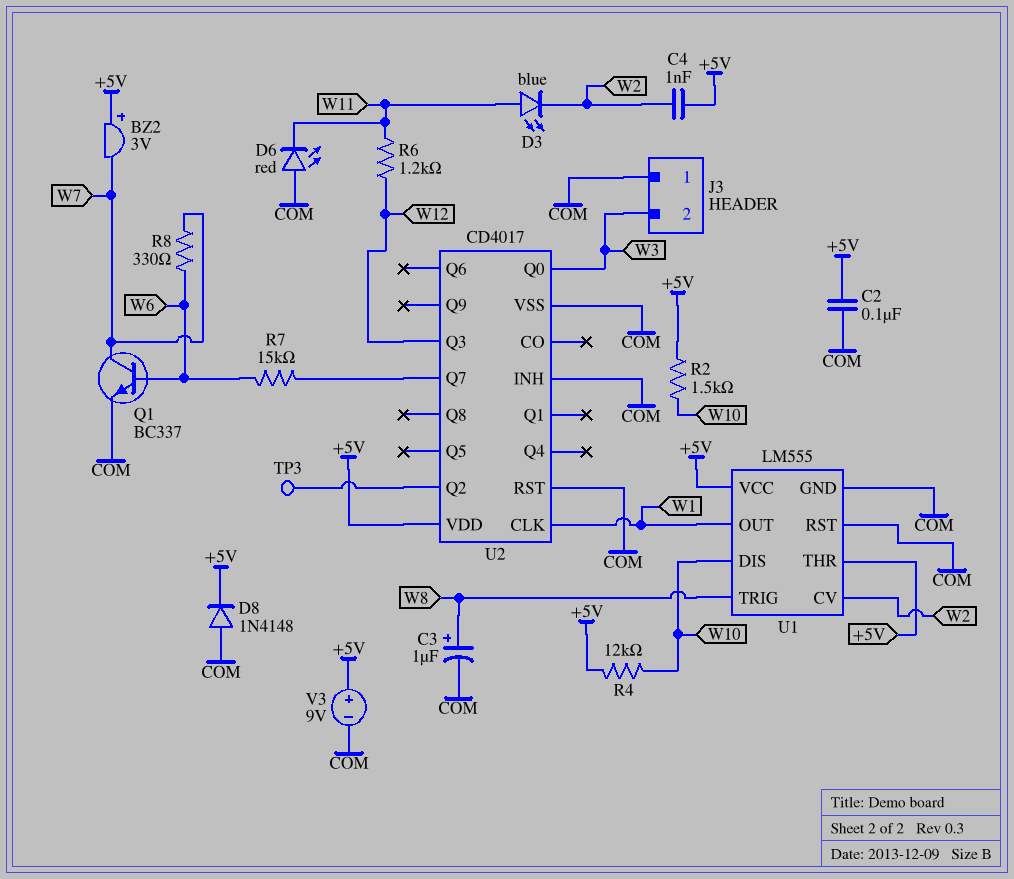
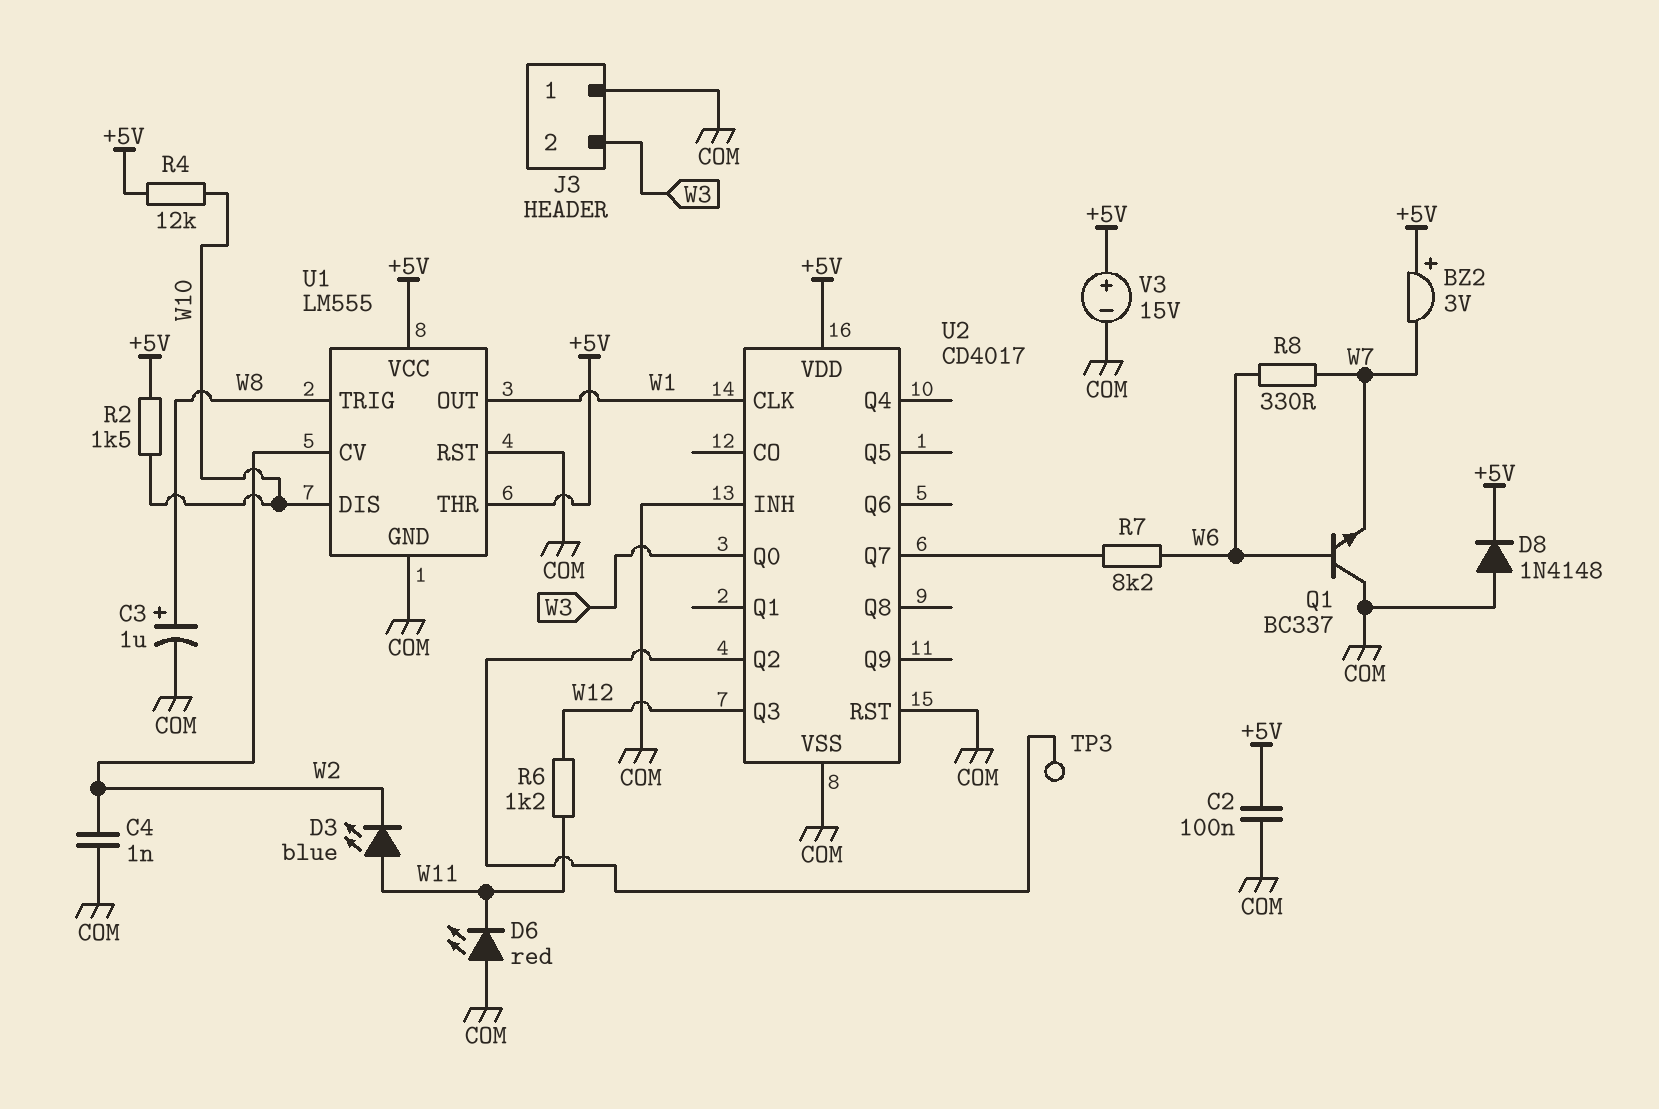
C4: 1nF (+5V, W2) -> 1nF (COM, W2)
Q1: NPN BC337 (B W6, C W7, E COM) -> NPN BC337 (B W6, C COM, E W7)
R7: 15k (U2/Q7, W6) -> 8.2k (U2/Q7, W6)
V3: 9V (plus +5V, minus COM) -> 15V (plus +5V, minus COM)

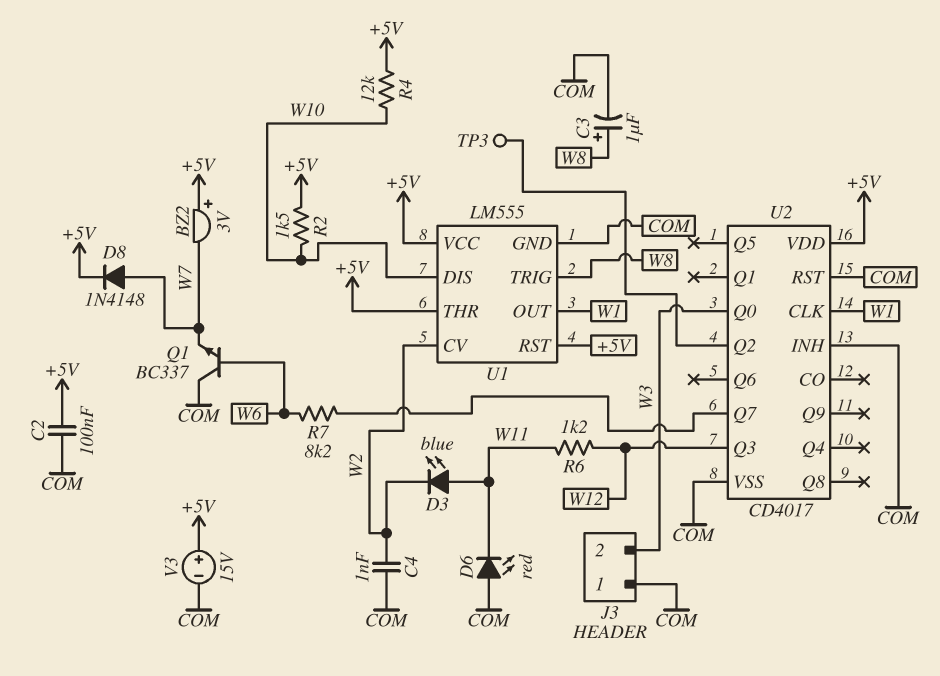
D8: diode 1N4148 (A COM, K +5V) -> diode 1N4148 (A W7, K +5V)
R8: 330 (W6, W7) -> none
U1 pin RST: COM -> +5V

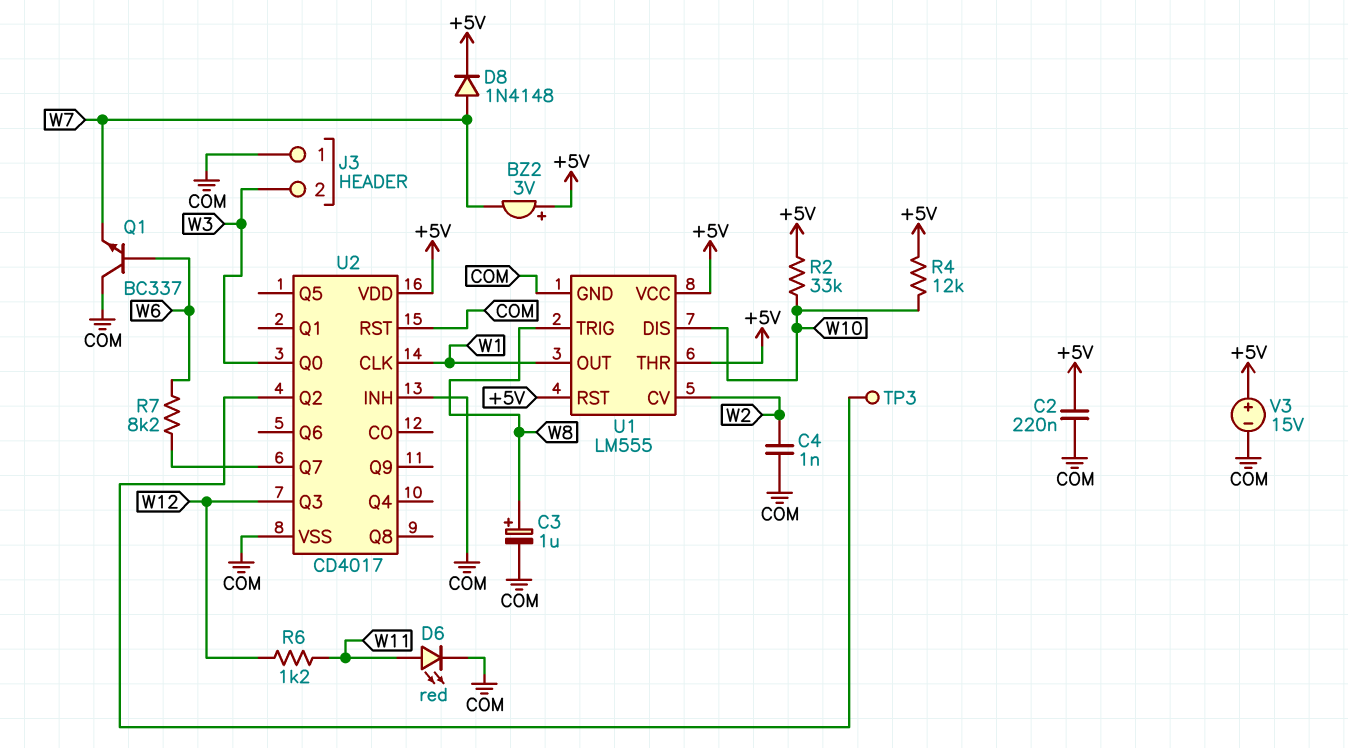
C2: 100nF (+5V, COM) -> 220nF (+5V, COM)
D3: LED blue (A W11, K W2) -> none
D6: LED red (A COM, K W11) -> LED red (A W11, K COM)
R2: 1.5k (+5V, W10) -> 33k (+5V, W10)

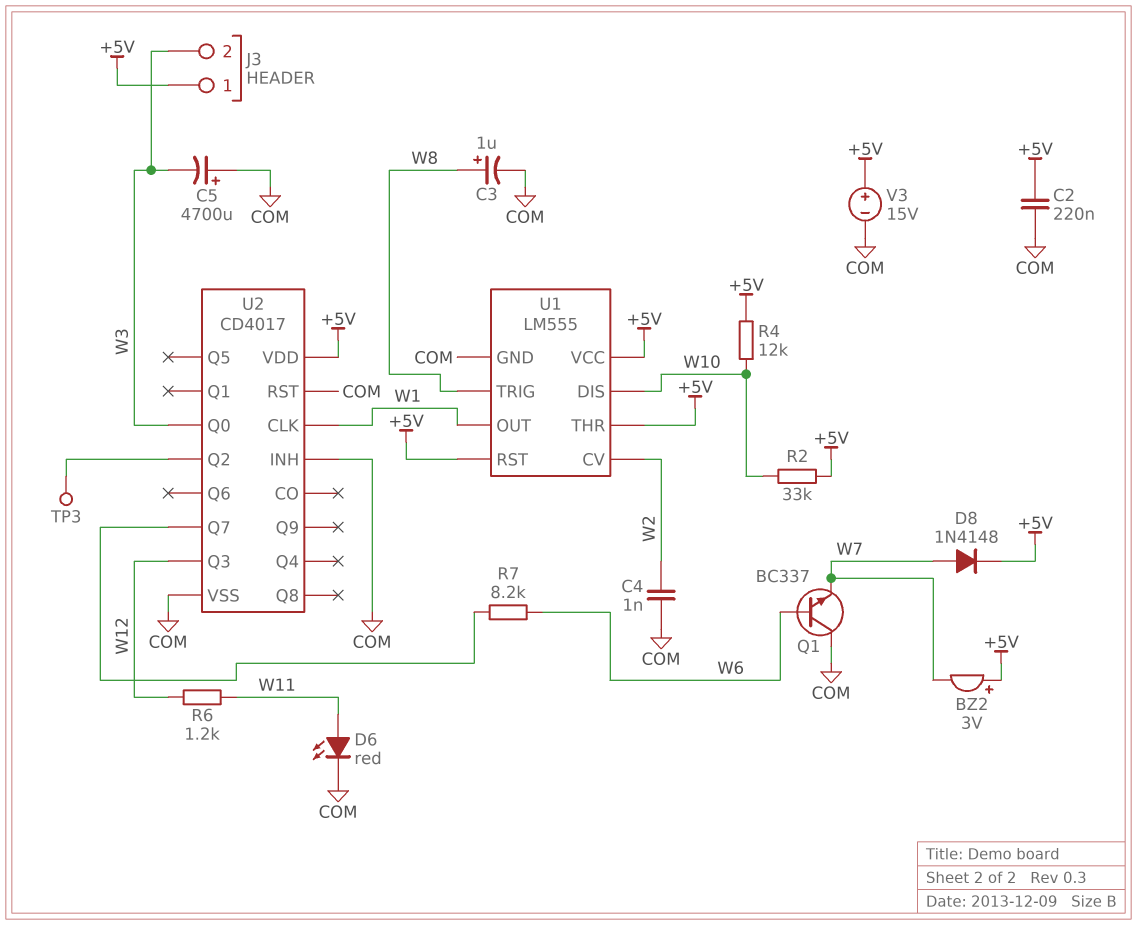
C5: none -> 4700uF (plus COM, minus W3)
J3 pin 1: COM -> +5V

